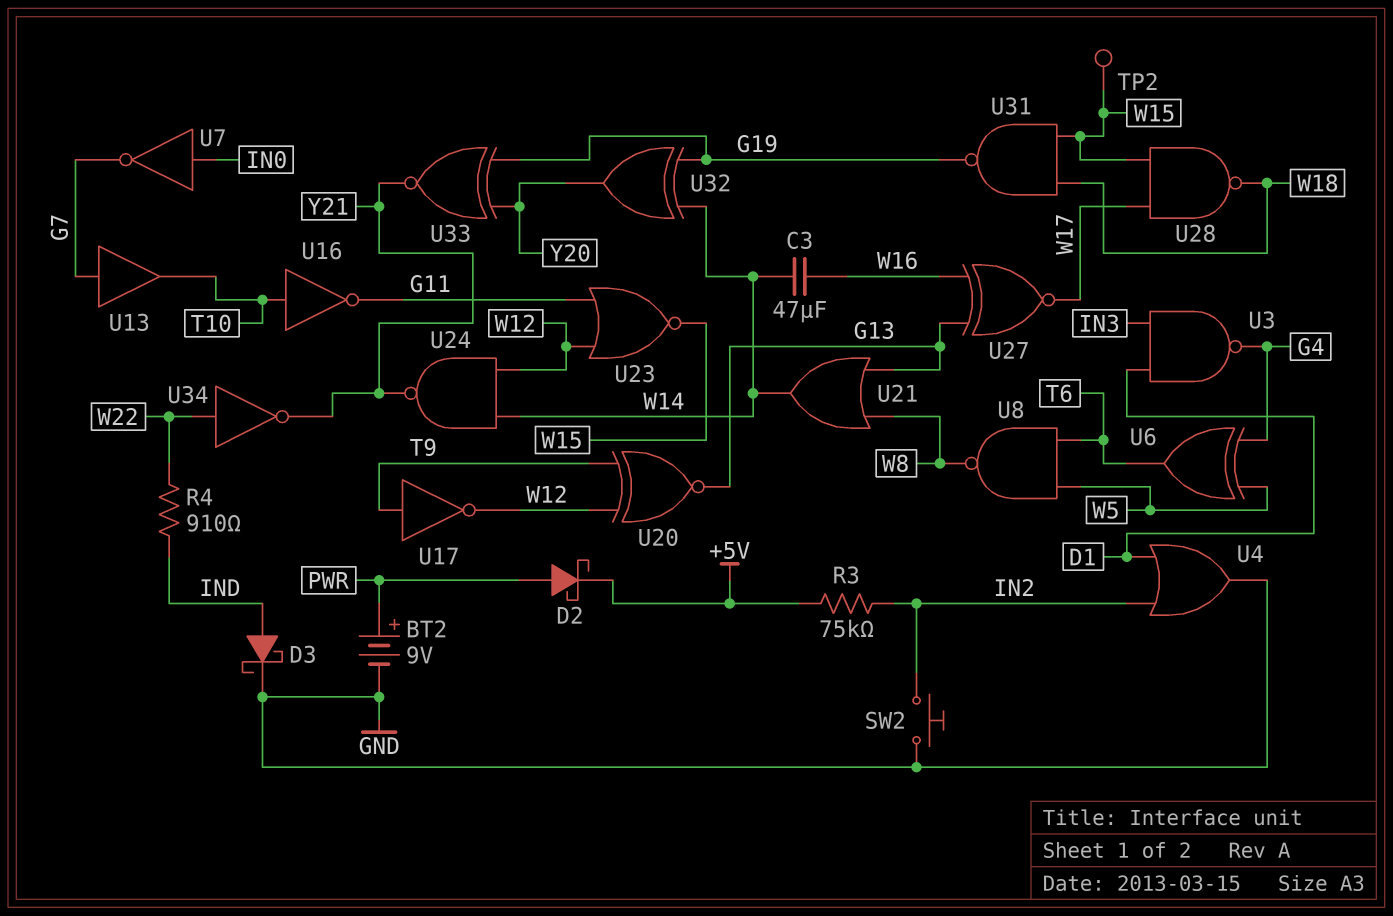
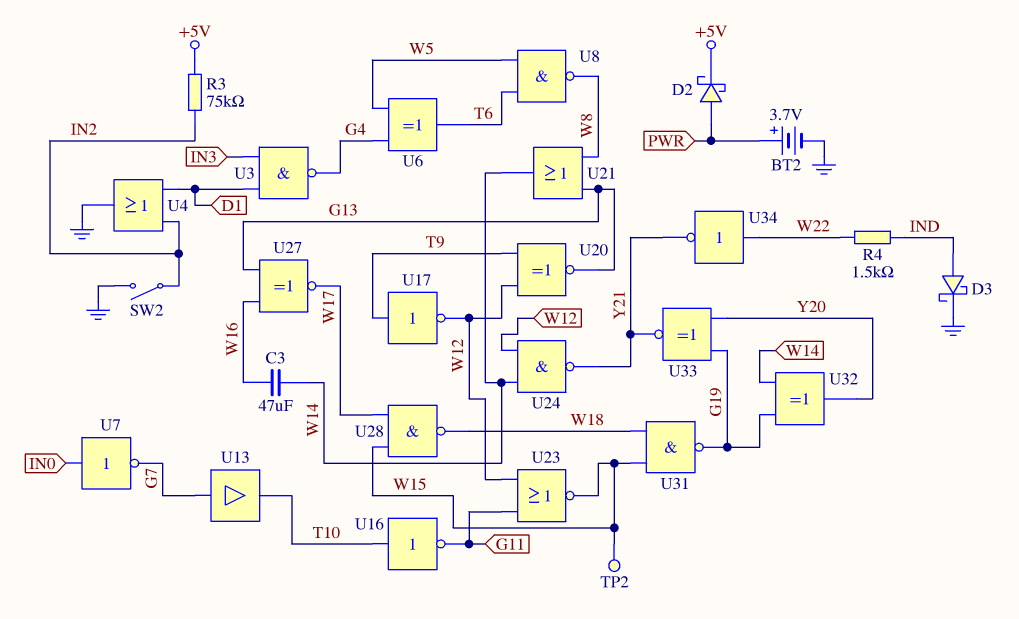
BT2: 9V (plus PWR, minus GND) -> 3.7V (plus PWR, minus GND)
R4: 910 (IND, W22) -> 1.5k (IND, W22)
SW2: button (GND, IN2) -> switch (GND, IN2)

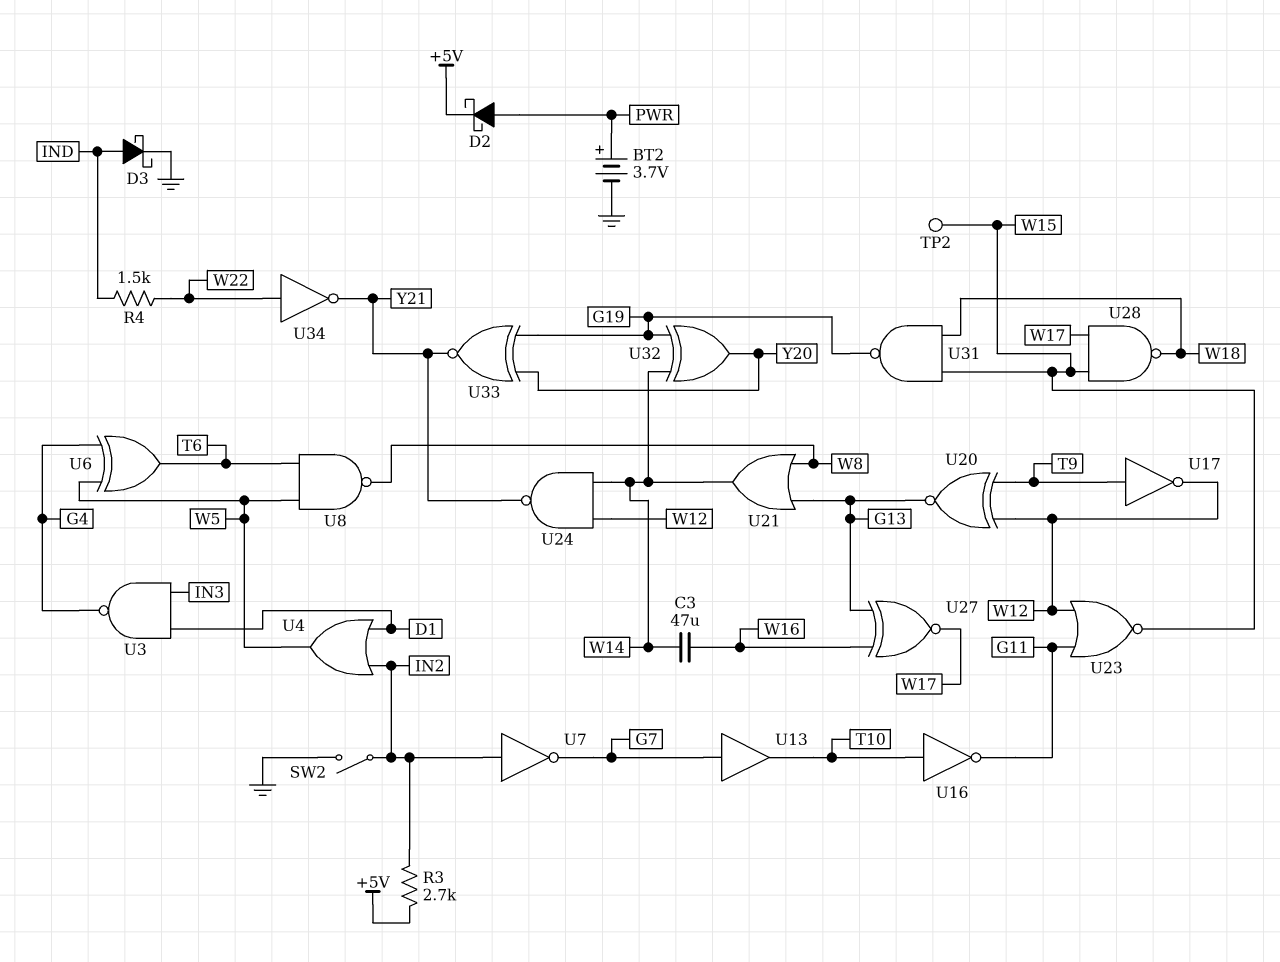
R3: 75k (+5V, IN2) -> 2.7k (+5V, IN2)
U4: OR (in D1, in IN2, out GND) -> OR (in D1, in IN2, out W5)
U7: NOT (in IN0, out G7) -> NOT (in IN2, out G7)

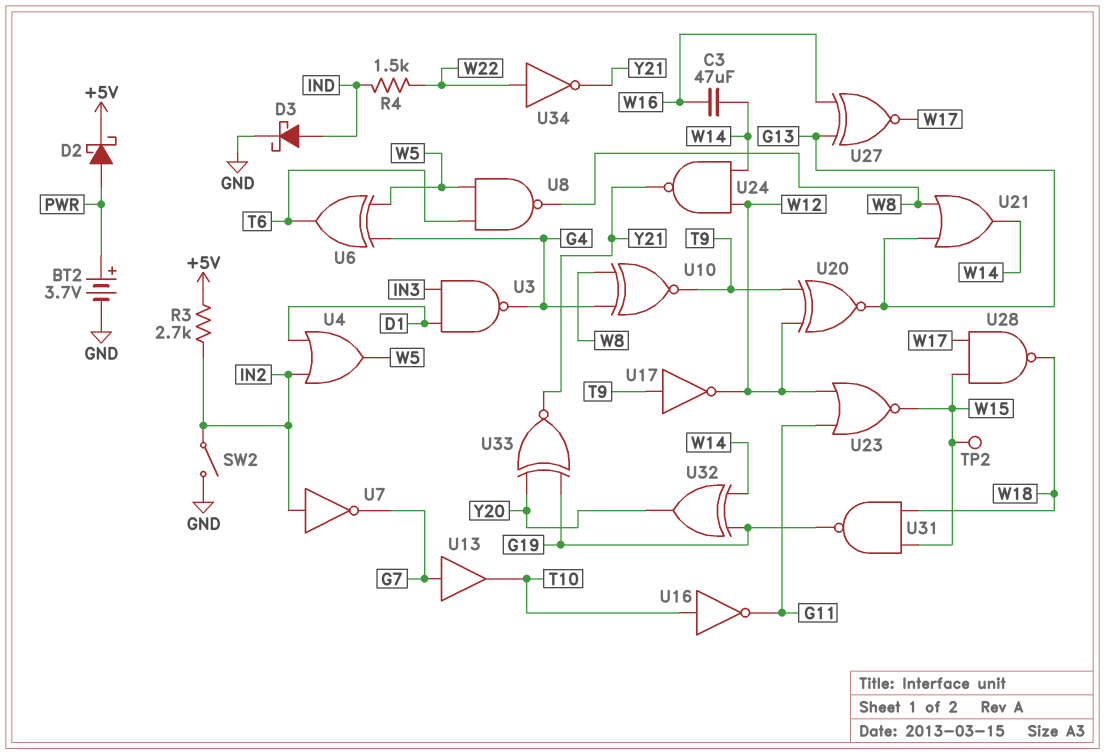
U10: none -> XNOR (in G4, in W8, out T9)

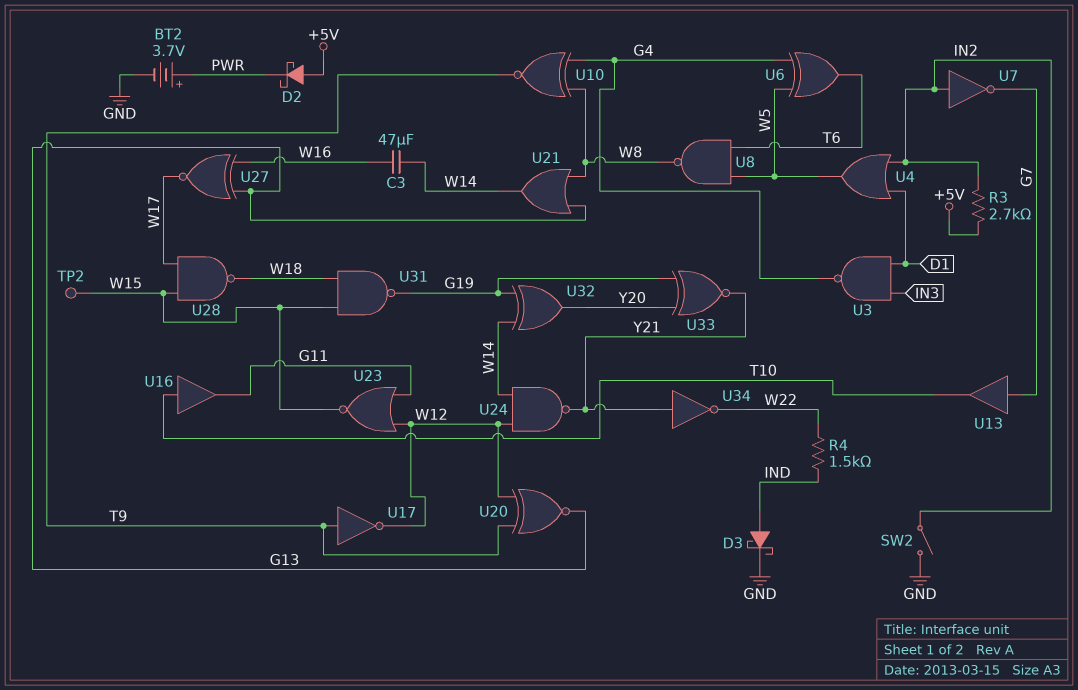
D2: schottky (A PWR, K +5V) -> schottky (A +5V, K PWR)
U16: NOT (in T10, out G11) -> buffer (in T10, out G11)
U34: NOT (in W22, out Y21) -> NOT (in Y21, out W22)

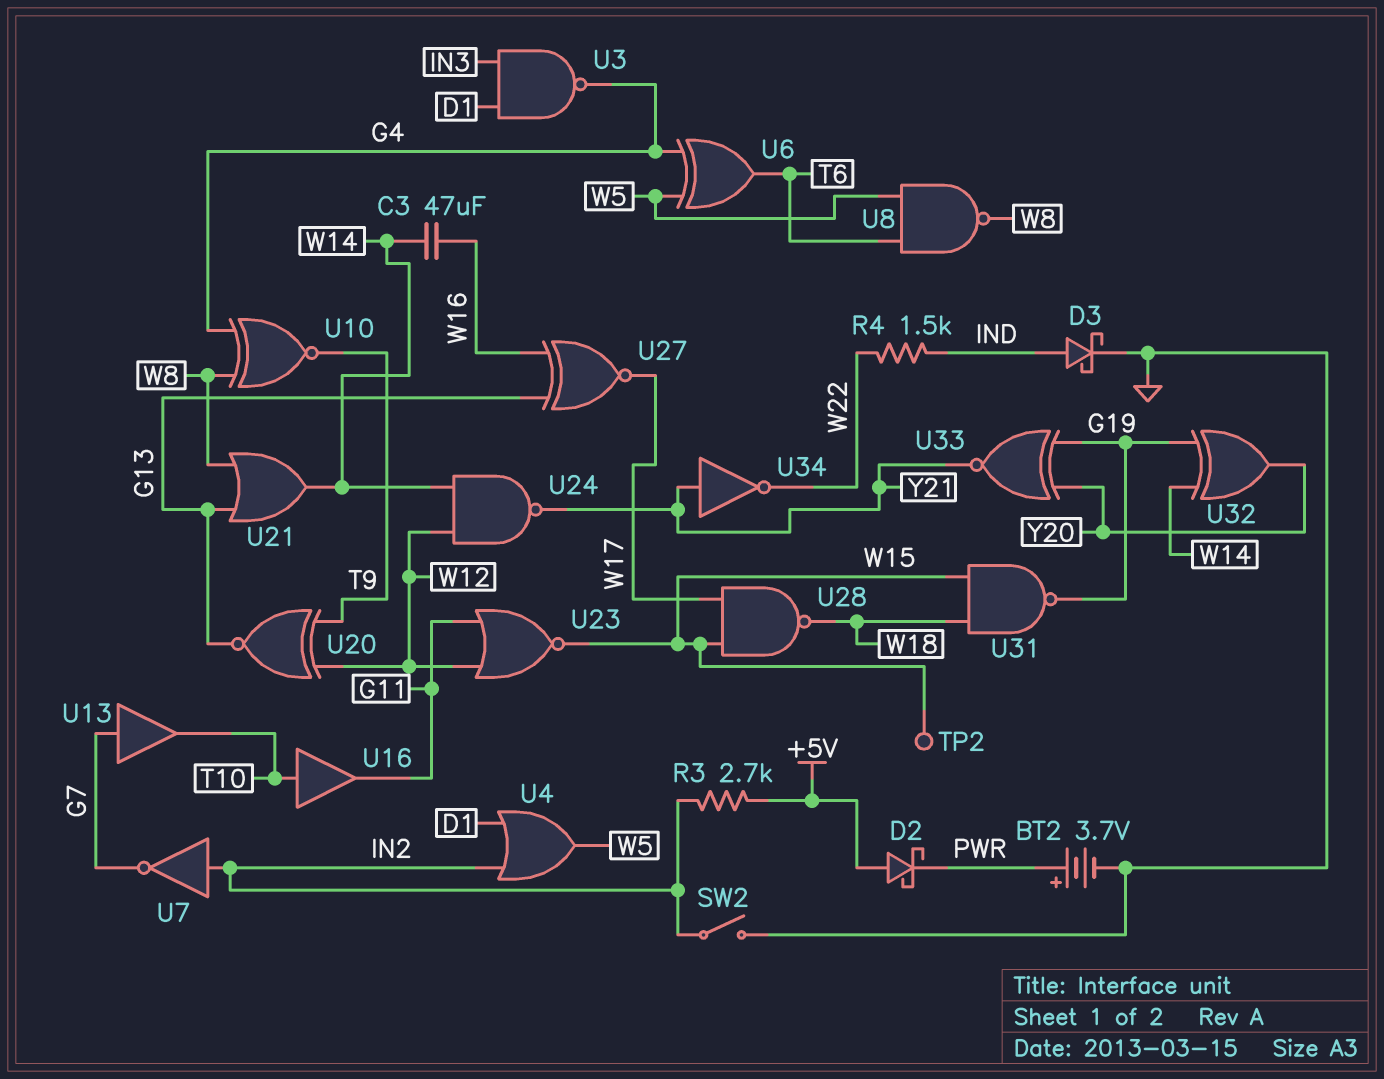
U17: NOT (in T9, out W12) -> none

